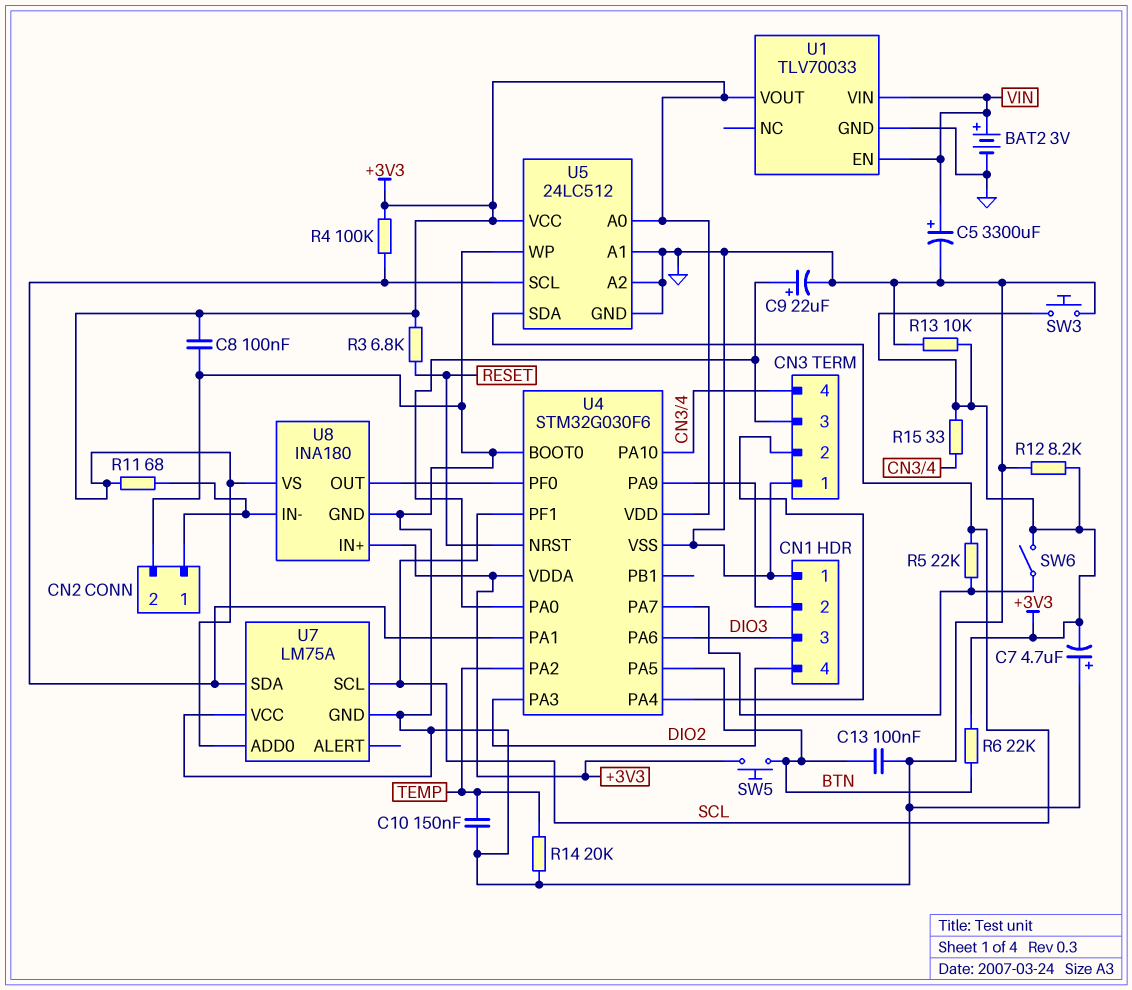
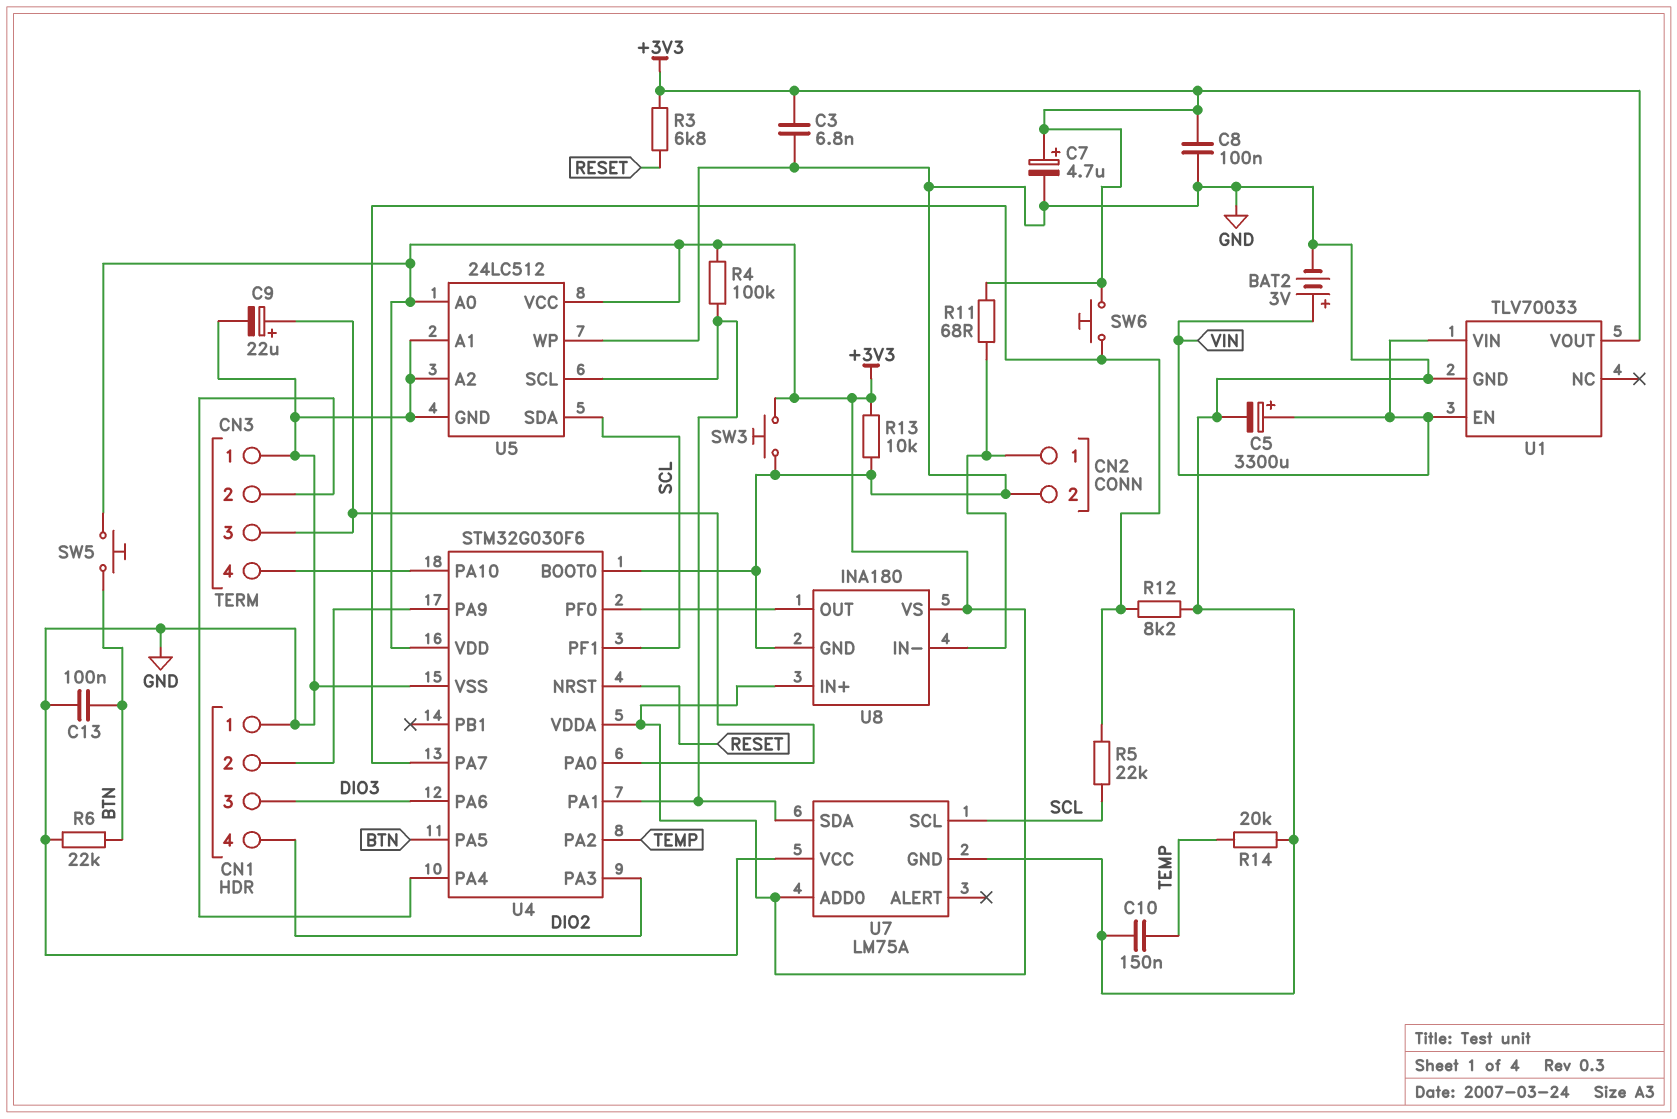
C3: none -> 6.8nF (+3V3, GND)
C7: 4.7uF (plus GND, minus +3V3) -> 4.7uF (plus +3V3, minus GND)
R6: 22k (+3V3, BTN) -> 22k (BTN, GND)
R12: 8.2k (+3V3, GND) -> 8.2k (GND, U4/PA7)
R15: 33 (+3V3, CN3/4) -> none
SW6: switch (+3V3, U4/PA7) -> button (+3V3, U4/PA7)

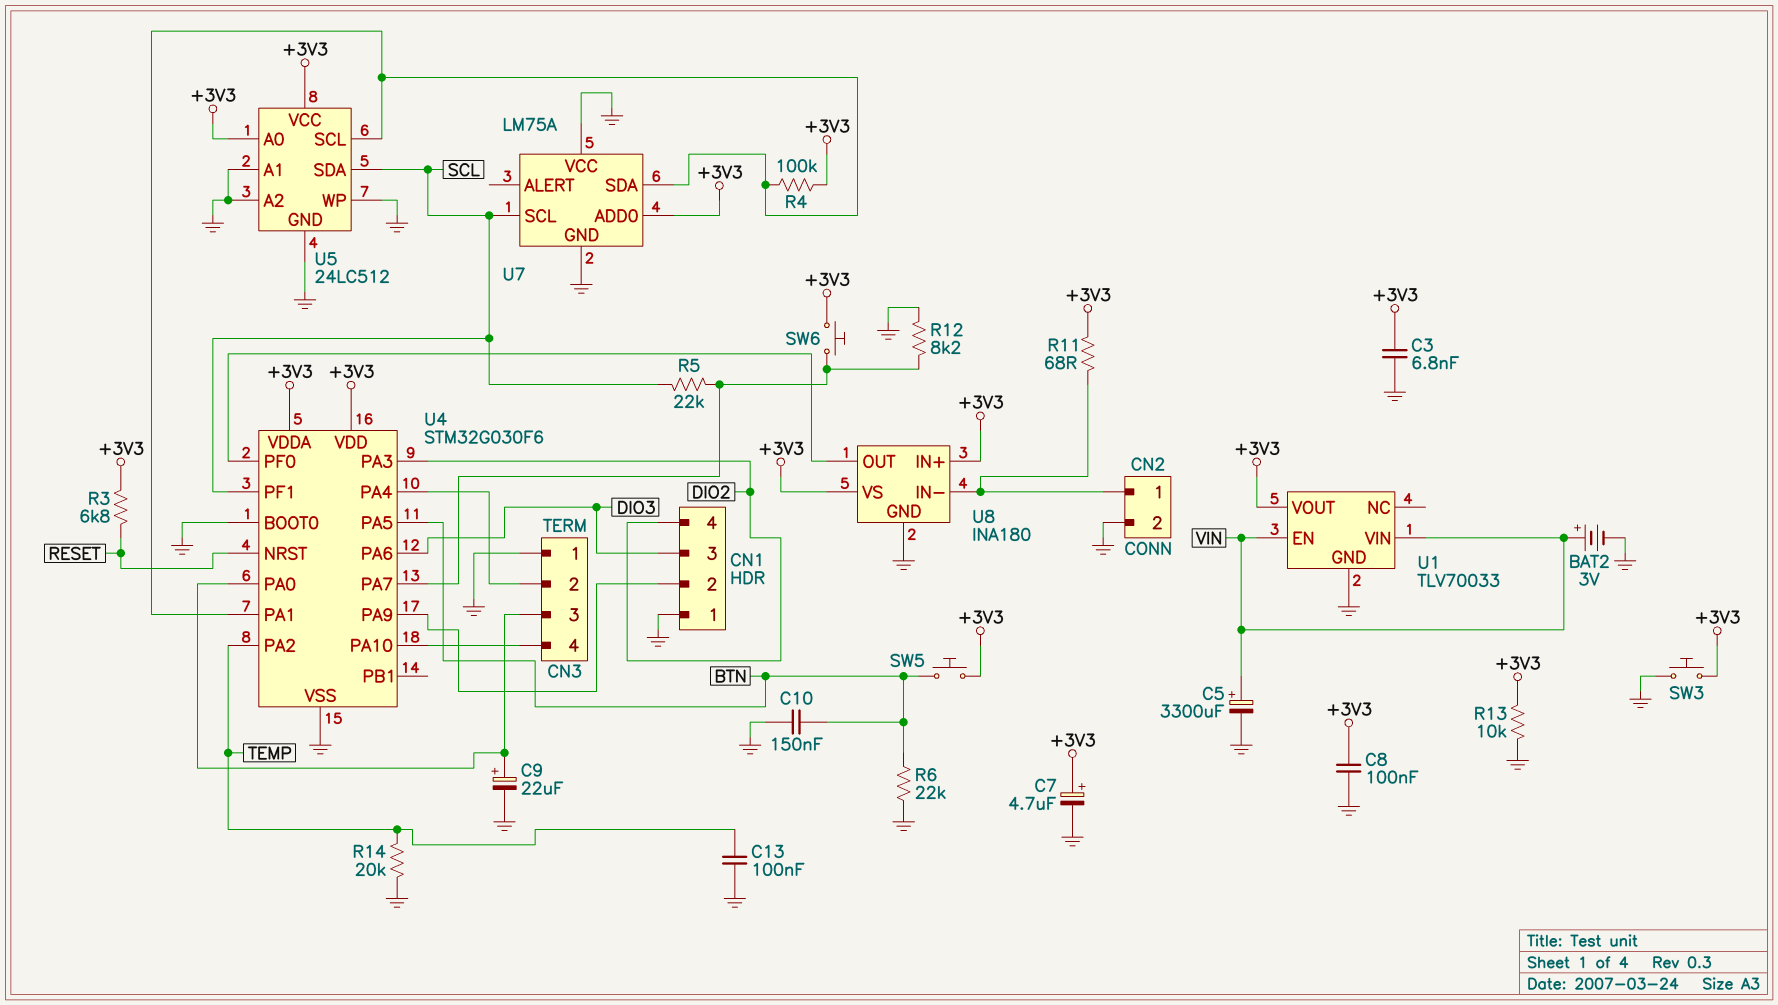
C10: 150nF (GND, TEMP) -> 150nF (BTN, GND)
C13: 100nF (BTN, GND) -> 100nF (GND, TEMP)

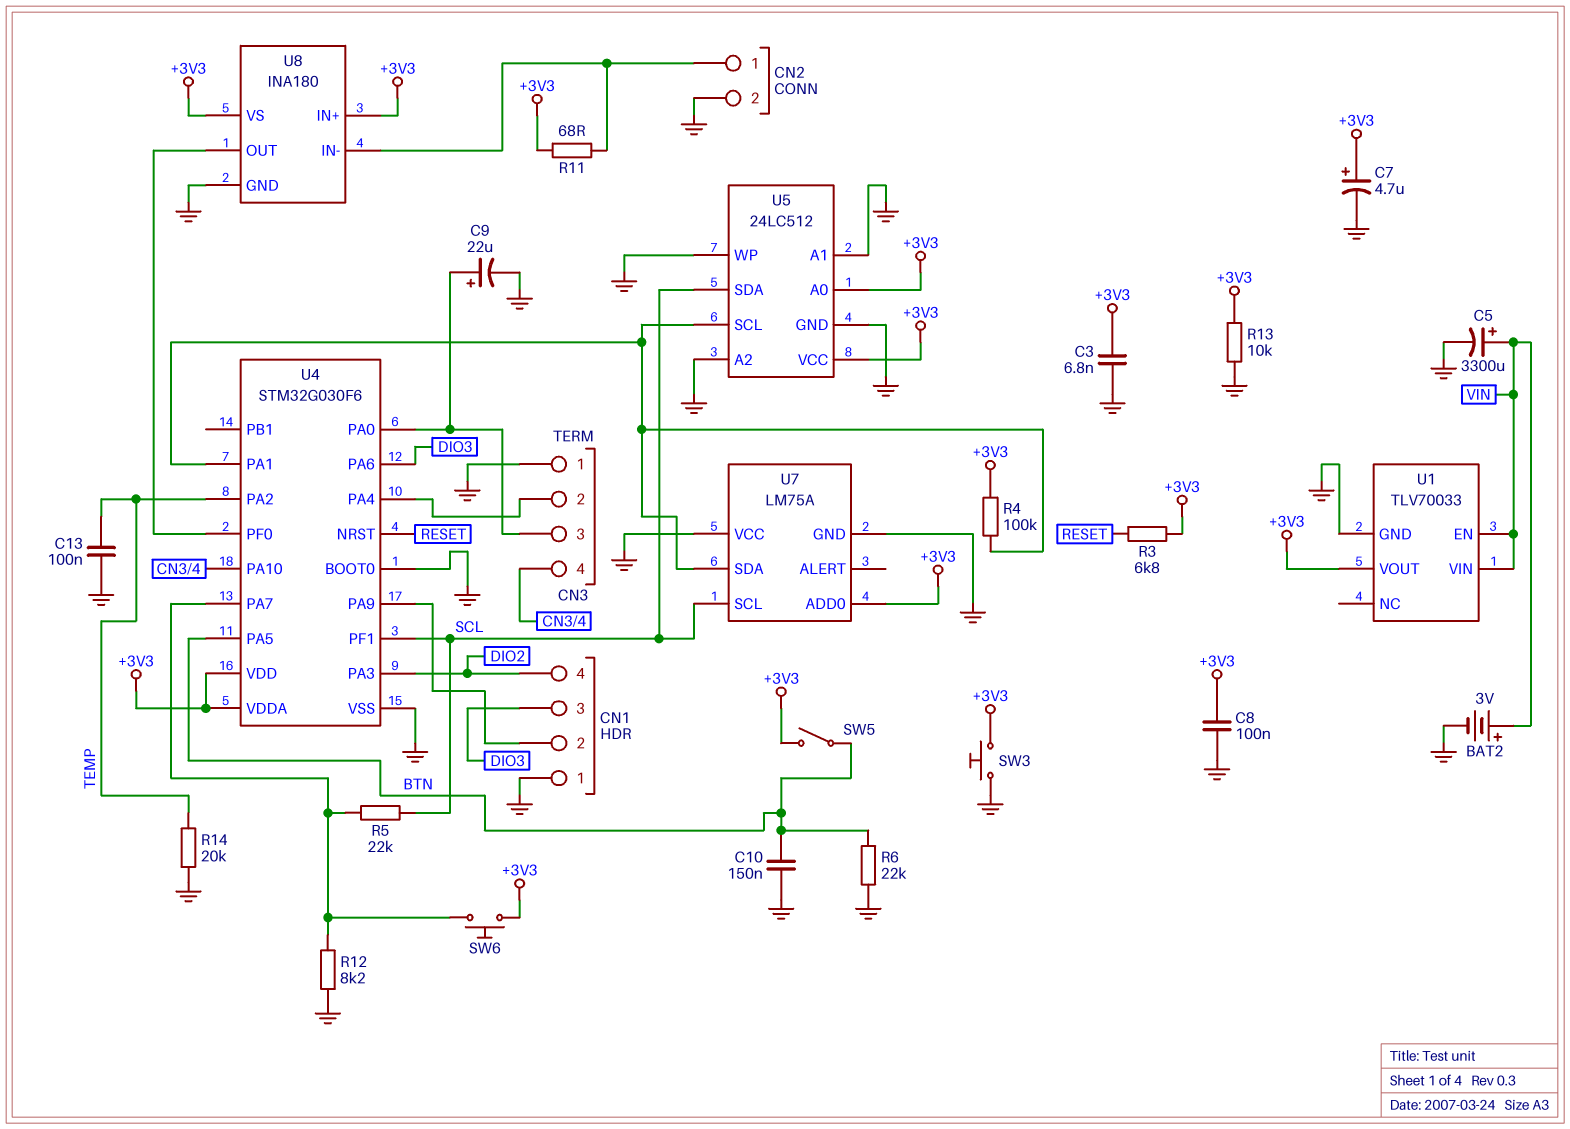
SW5: button (+3V3, BTN) -> switch (+3V3, BTN)

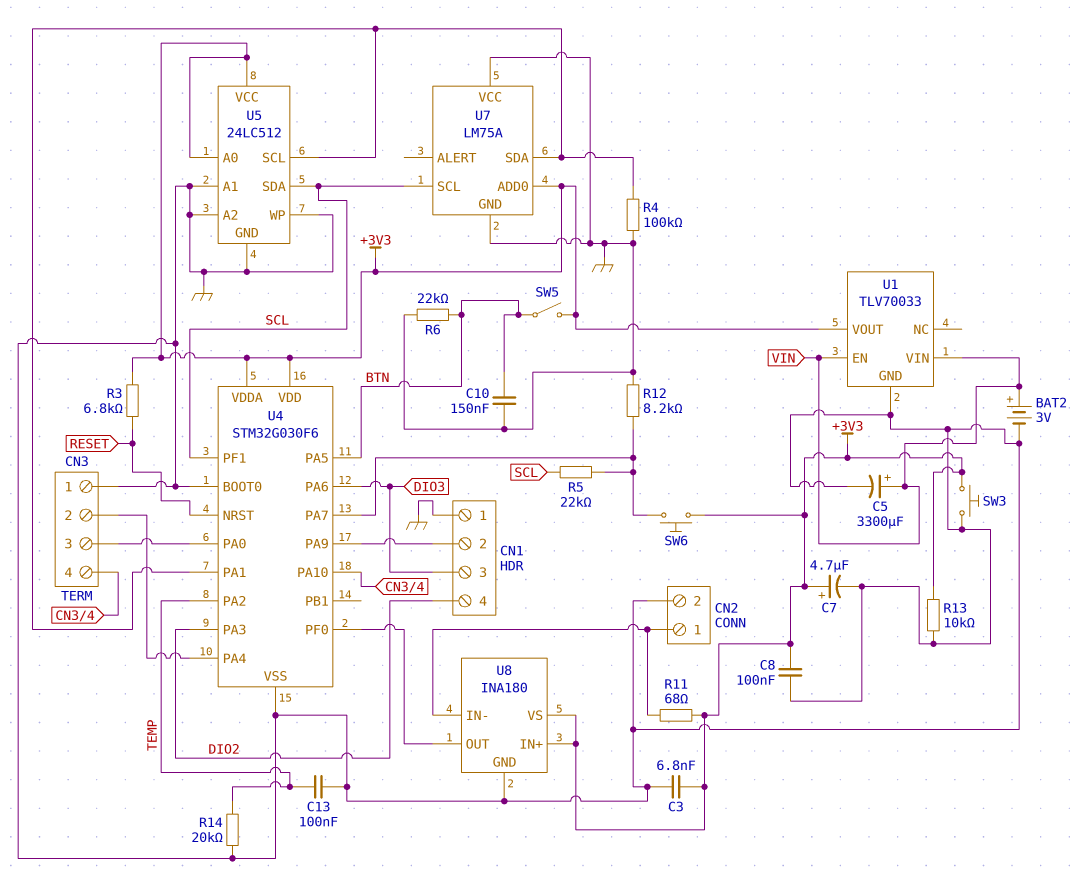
C9: 22uF (plus CN3/3, minus GND) -> none
R4: 100k (+3V3, U4/PA1) -> 100k (GND, U4/PA1)

